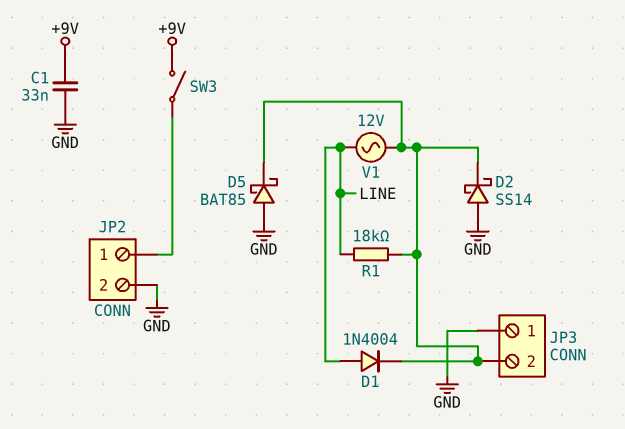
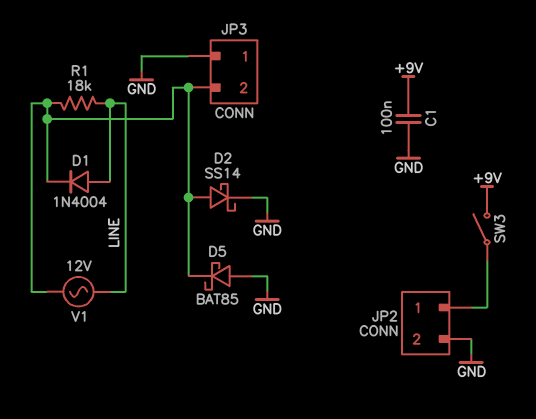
C1: 33nF (+9V, GND) -> 100nF (+9V, GND)
D2: schottky SS14 (A GND, K JP3/2) -> schottky SS14 (A JP3/2, K GND)

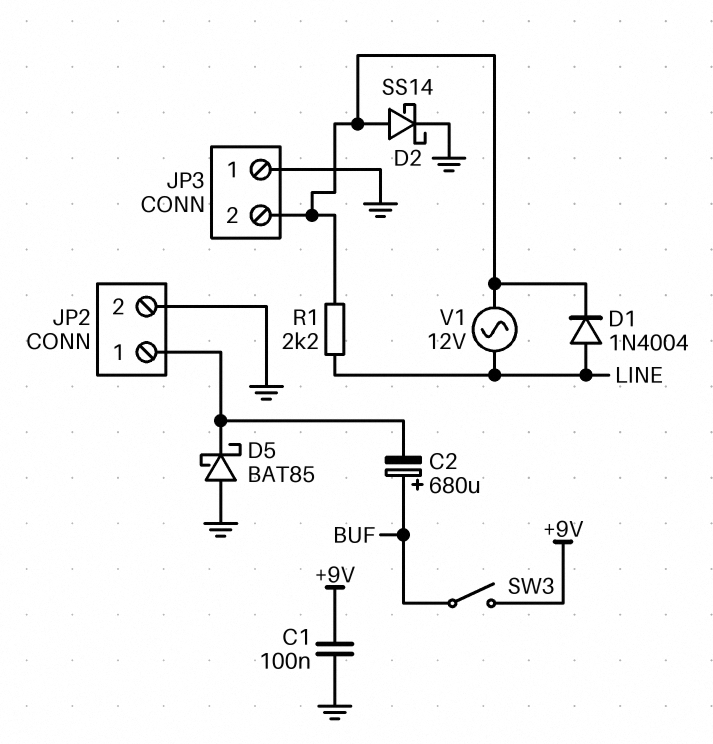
C2: none -> 680uF (plus BUF, minus JP2/1)
D5: schottky BAT85 (A GND, K JP3/2) -> schottky BAT85 (A GND, K JP2/1)
R1: 18k (JP3/2, LINE) -> 2.2k (JP3/2, LINE)
SW3: switch (+9V, JP2/1) -> switch (+9V, BUF)

